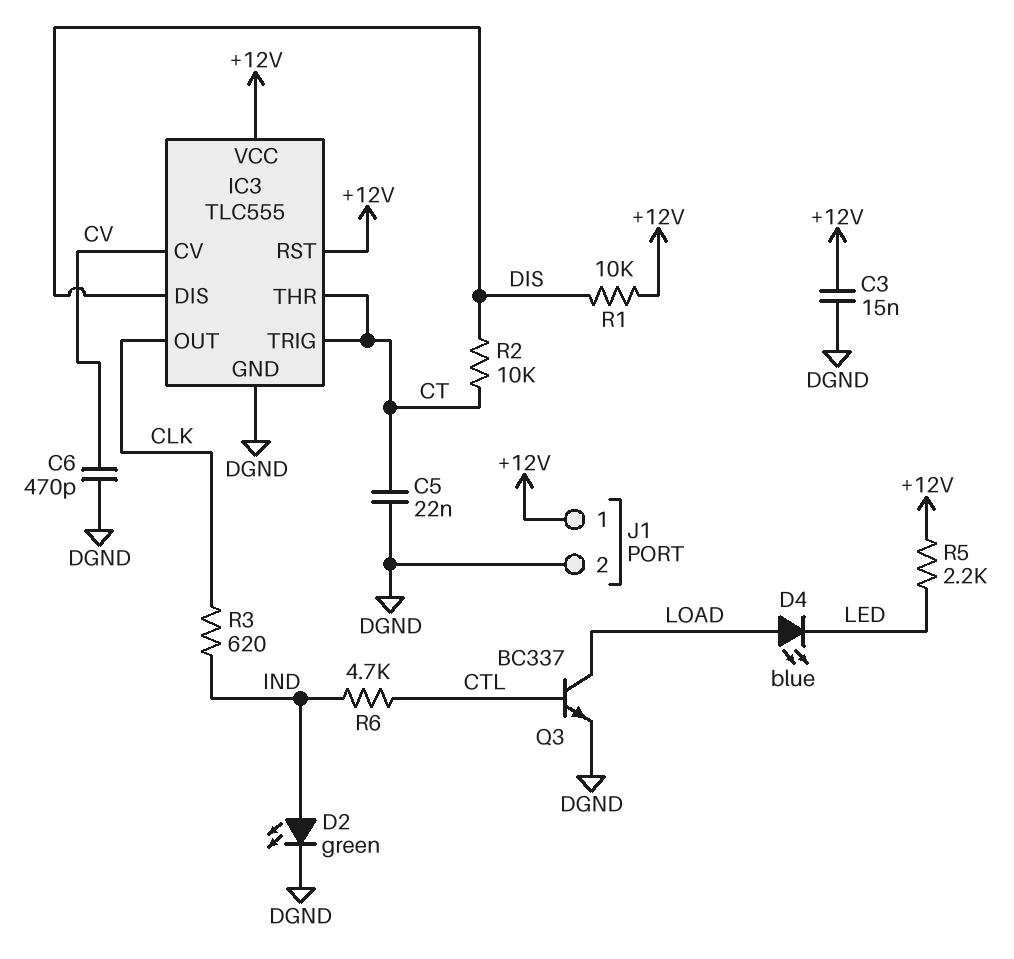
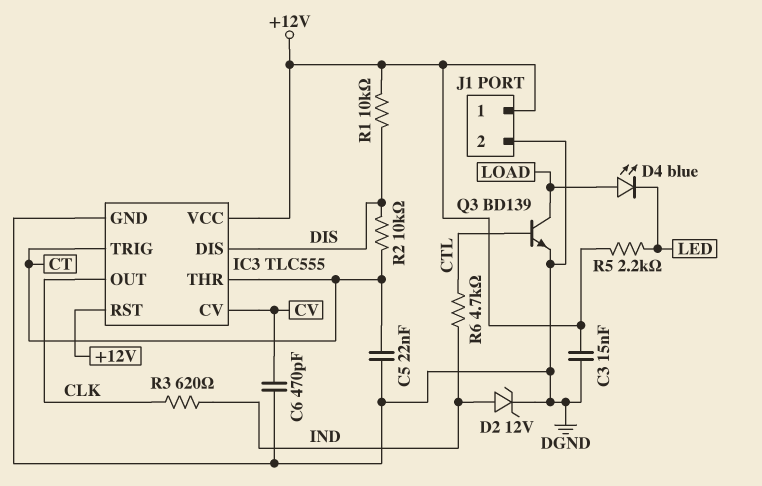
D2: LED green (A IND, K DGND) -> zener 12V (A IND, K DGND)
Q3: NPN BC337 (B CTL, C LOAD, E DGND) -> NPN BD139 (B CTL, C LOAD, E DGND)

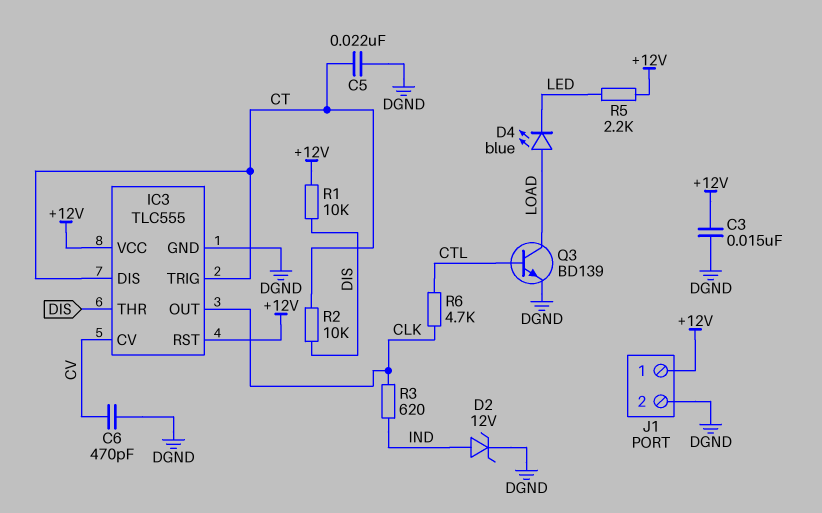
IC3 pin DIS: DIS -> CT
IC3 pin THR: CT -> DIS
R6: 4.7k (CTL, IND) -> 4.7k (CLK, CTL)

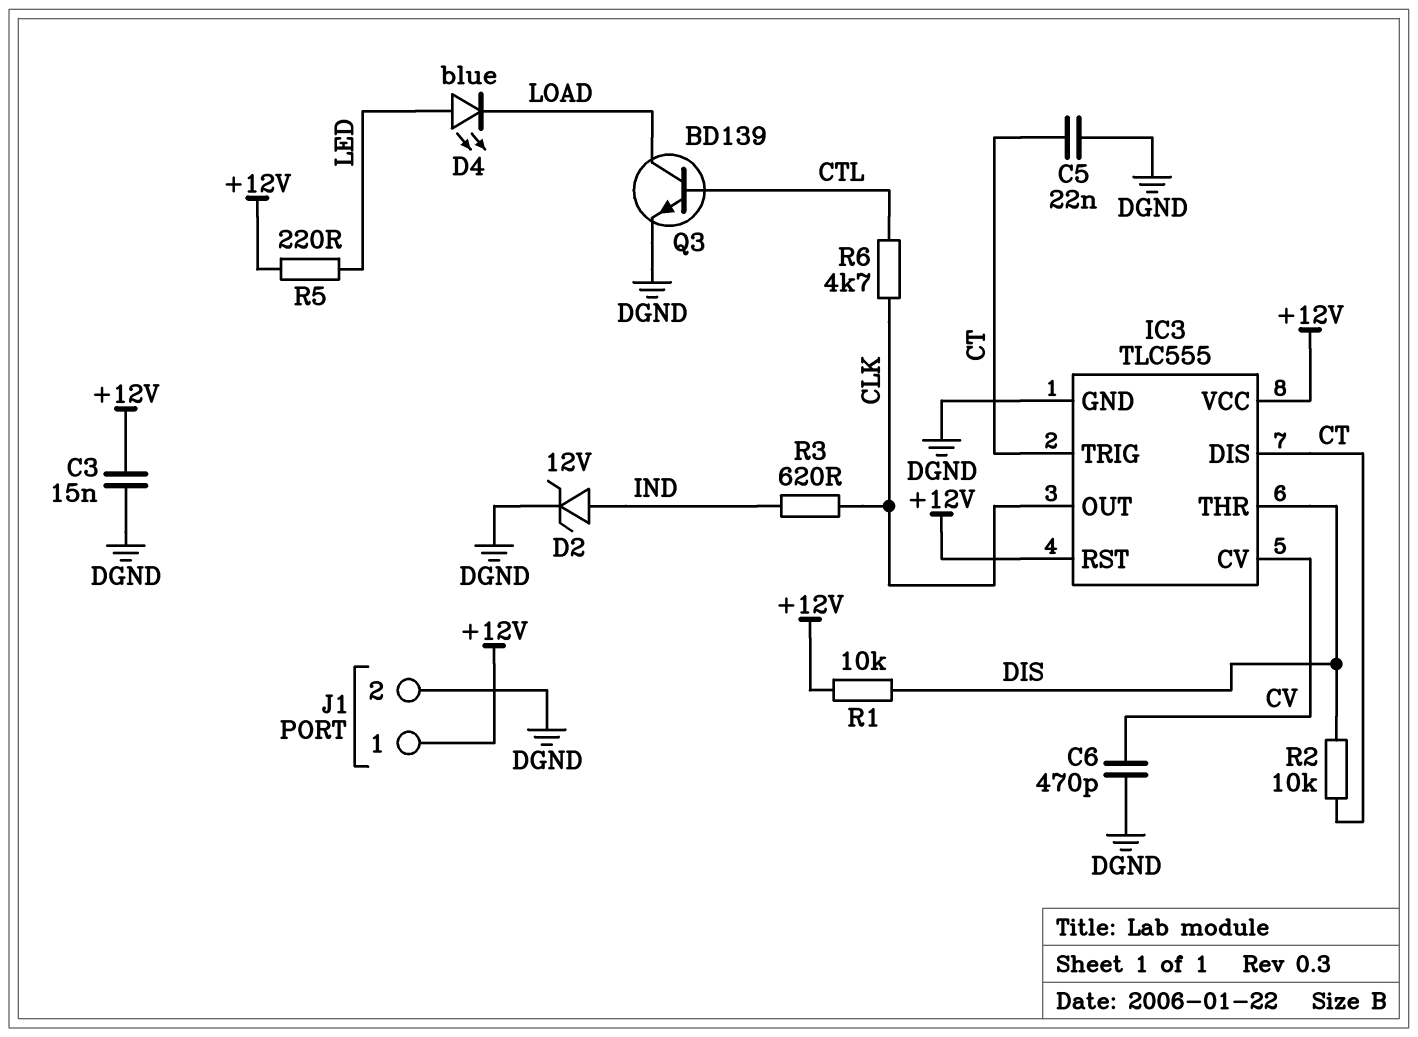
D4: LED blue (A LOAD, K LED) -> LED blue (A LED, K LOAD)
R5: 2.2k (+12V, LED) -> 220 (+12V, LED)

